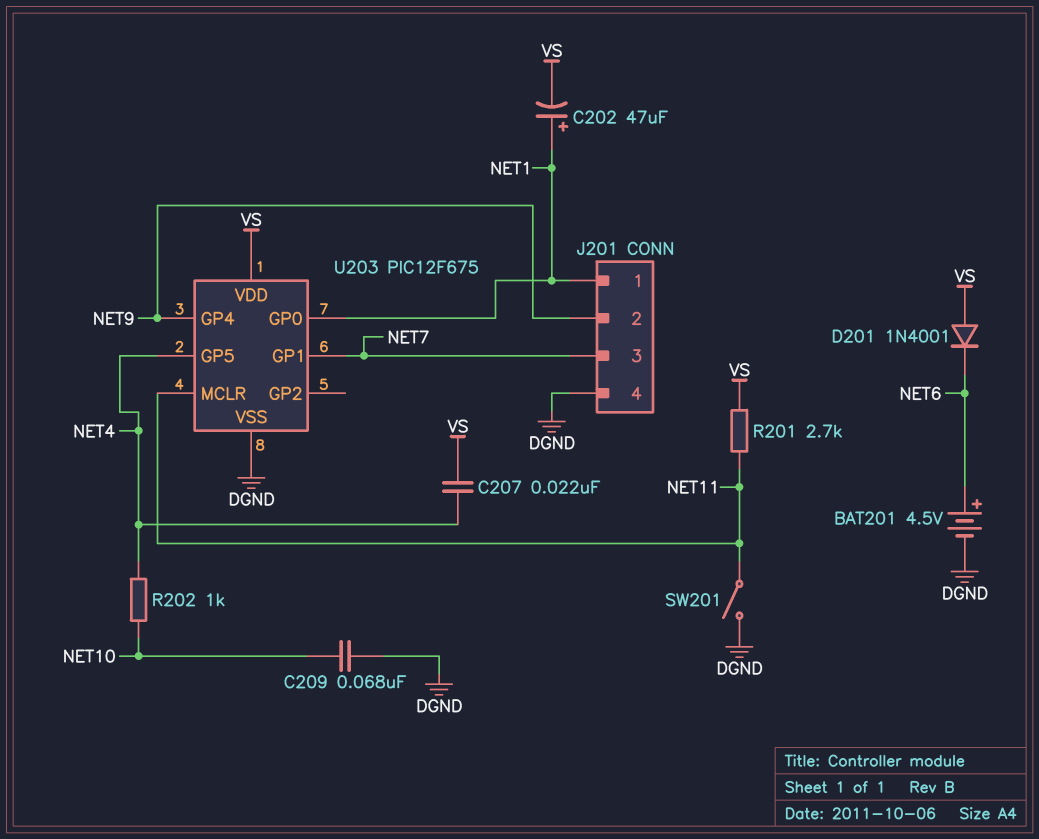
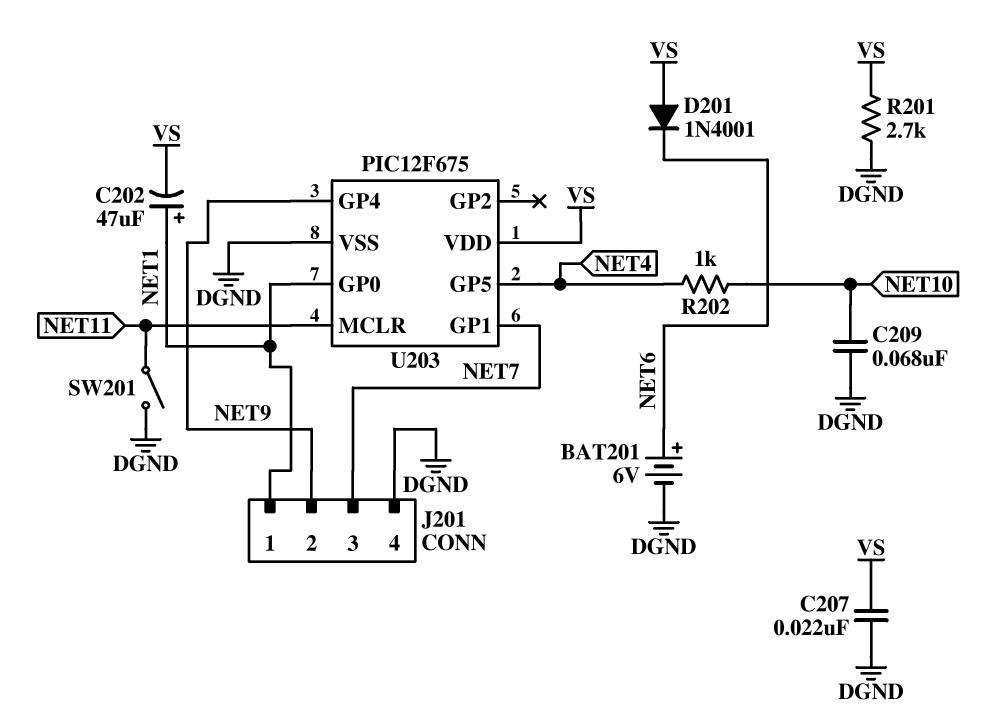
BAT201: 4.5V (plus NET6, minus DGND) -> 6V (plus NET6, minus DGND)
C207: 22nF (NET4, VS) -> 22nF (DGND, VS)
R201: 2.7k (NET11, VS) -> 2.7k (DGND, VS)

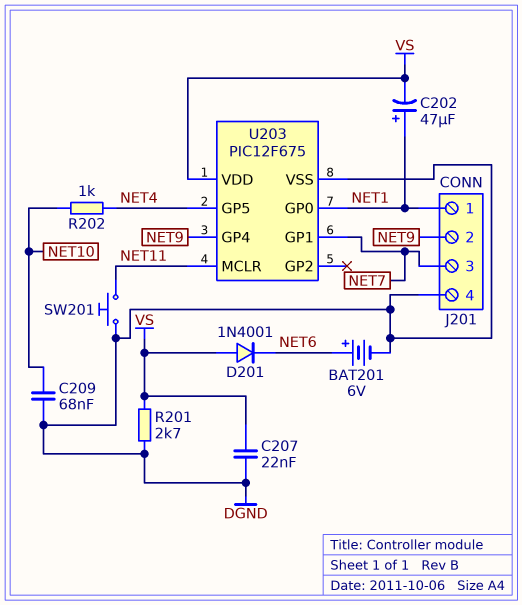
SW201: switch (DGND, NET11) -> button (DGND, NET11)

